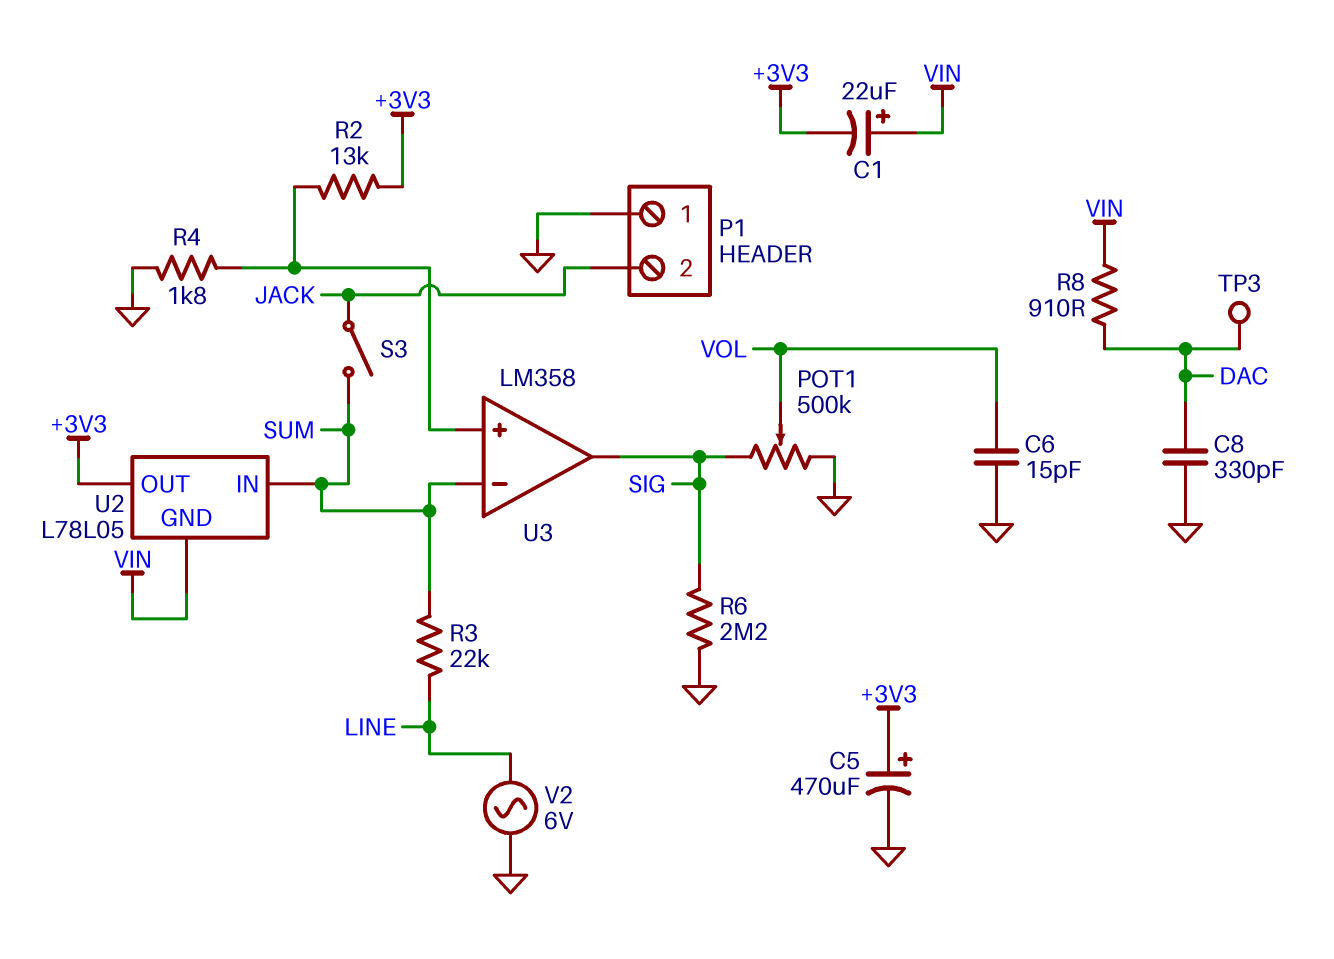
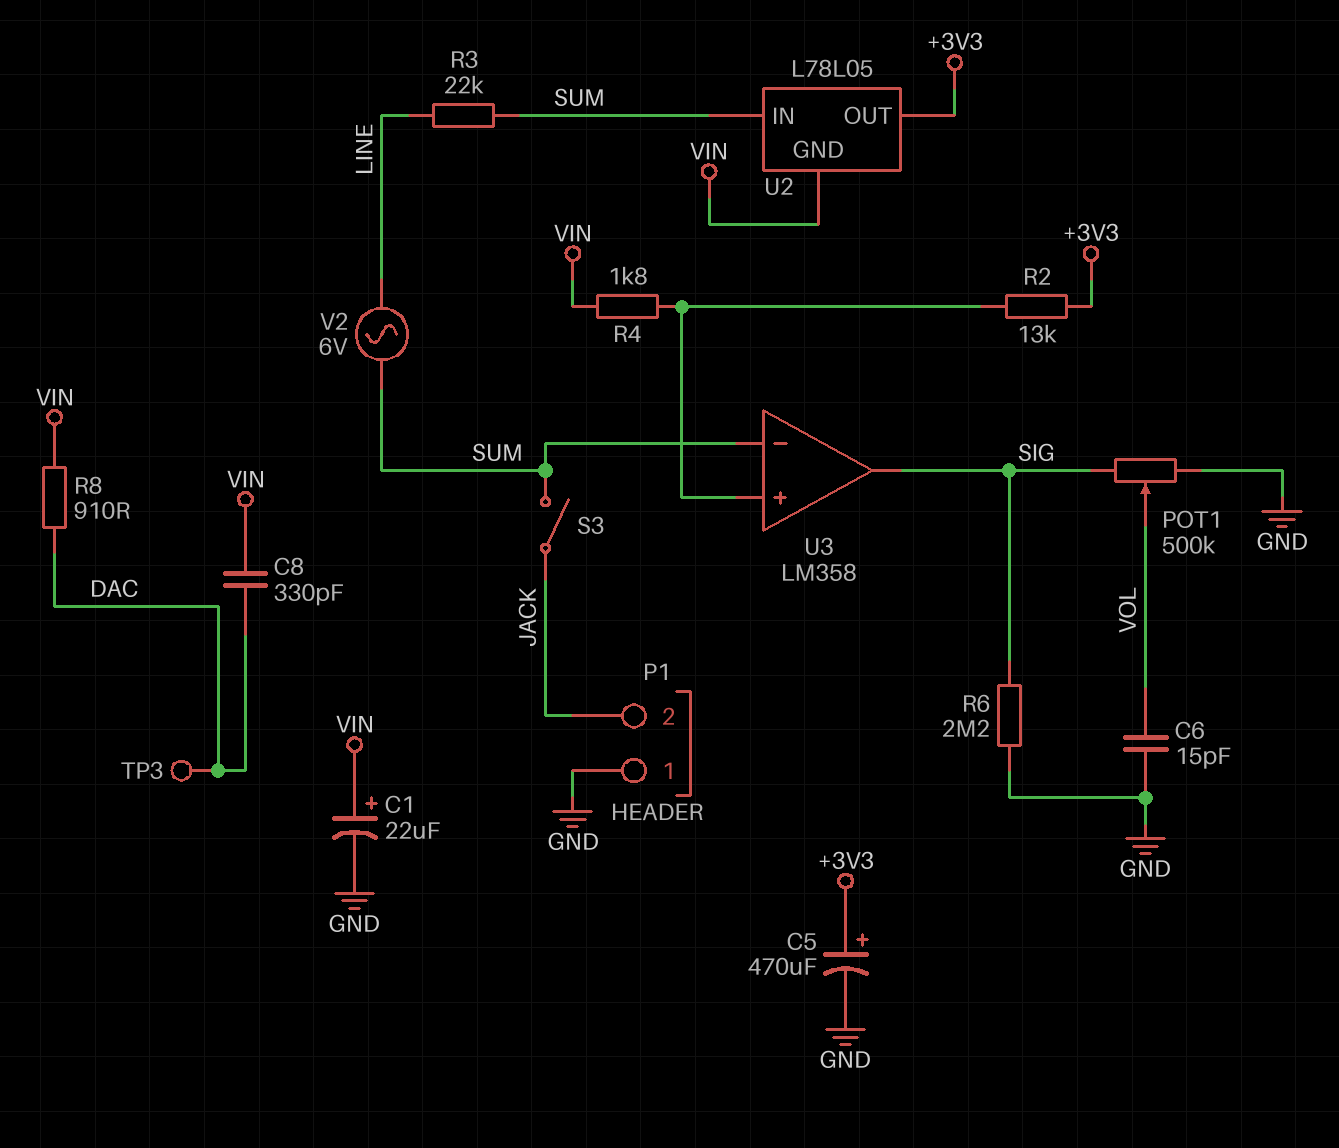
C1: 22uF (plus VIN, minus +3V3) -> 22uF (plus VIN, minus GND)
C8: 330pF (DAC, GND) -> 330pF (DAC, VIN)
R4: 1.8k (GND, U3/in+) -> 1.8k (U3/in+, VIN)
V2: AC 6V (GND, LINE) -> AC 6V (LINE, SUM)

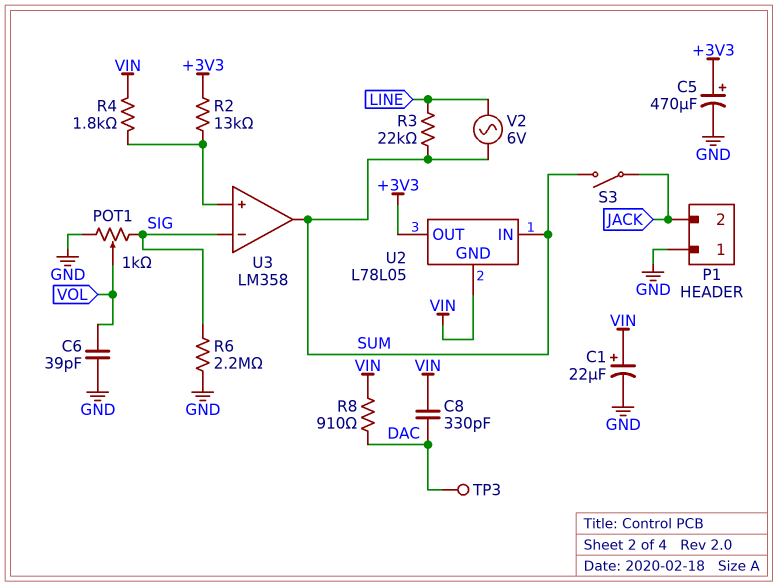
C6: 15pF (GND, VOL) -> 39pF (GND, VOL)
POT1: 500k (GND, SIG, wiper VOL) -> 1k (GND, SIG, wiper VOL)
U3 pin in-: SUM -> SIG
U3 pin out: SIG -> SUM

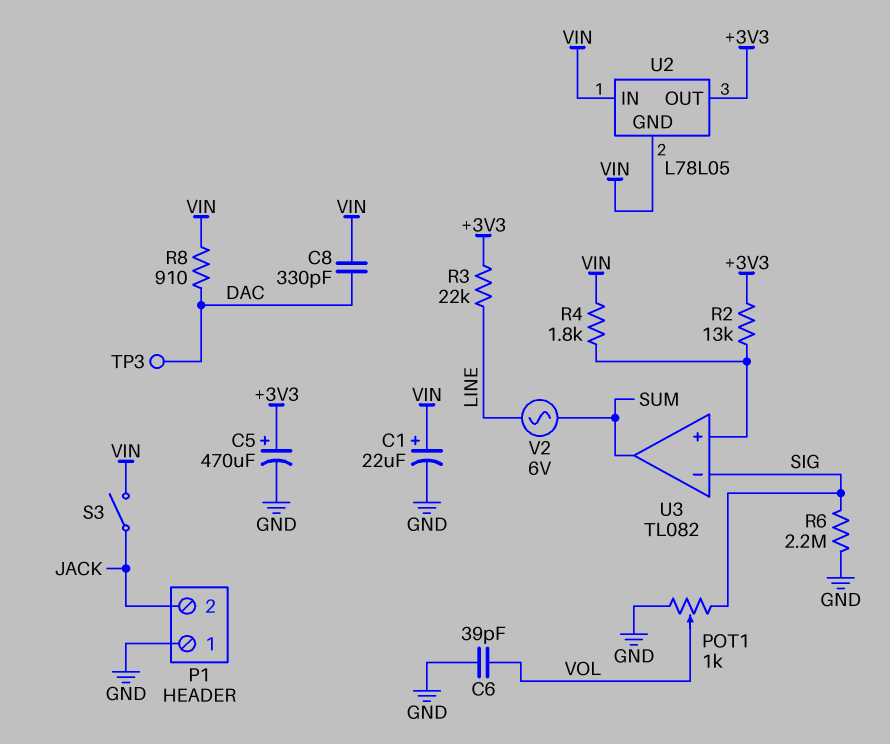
R3: 22k (LINE, SUM) -> 22k (+3V3, LINE)
S3: switch (JACK, SUM) -> switch (JACK, VIN)
U2 pin IN: SUM -> VIN
U3: LM358 -> TL082

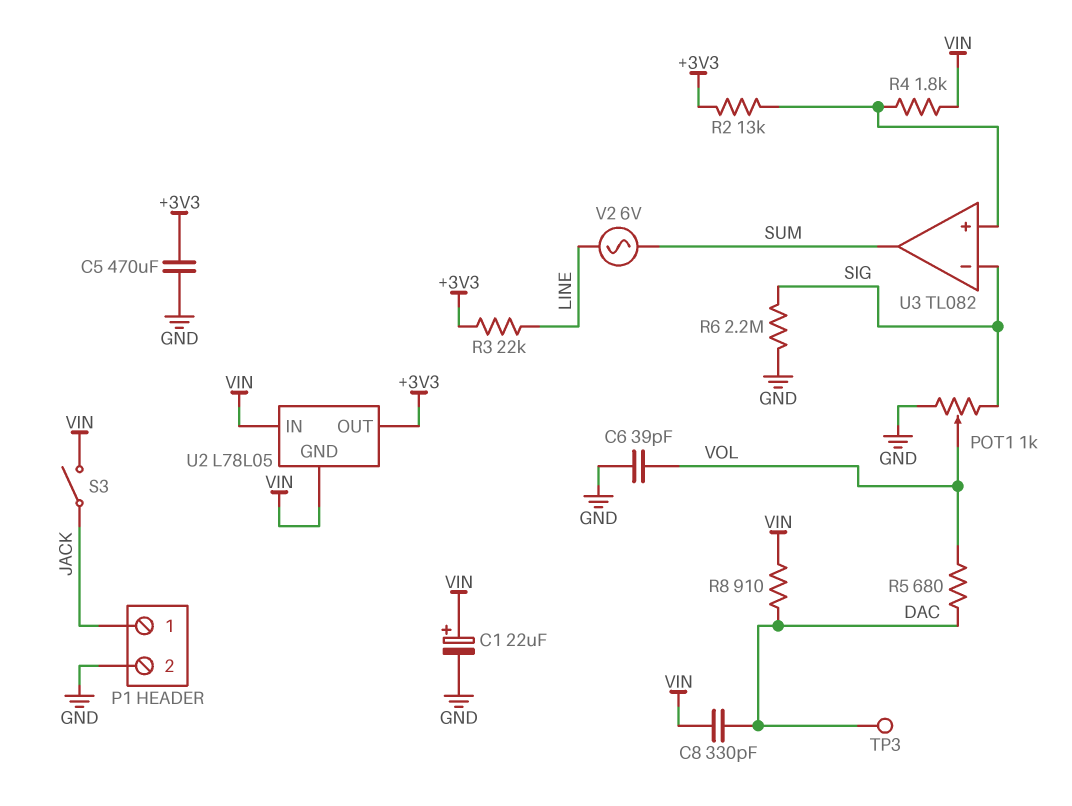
C5: 470uF (plus +3V3, minus GND) -> 470uF (+3V3, GND)
P1 pin 1: GND -> JACK
P1 pin 2: JACK -> GND
R5: none -> 680 (DAC, VOL)

